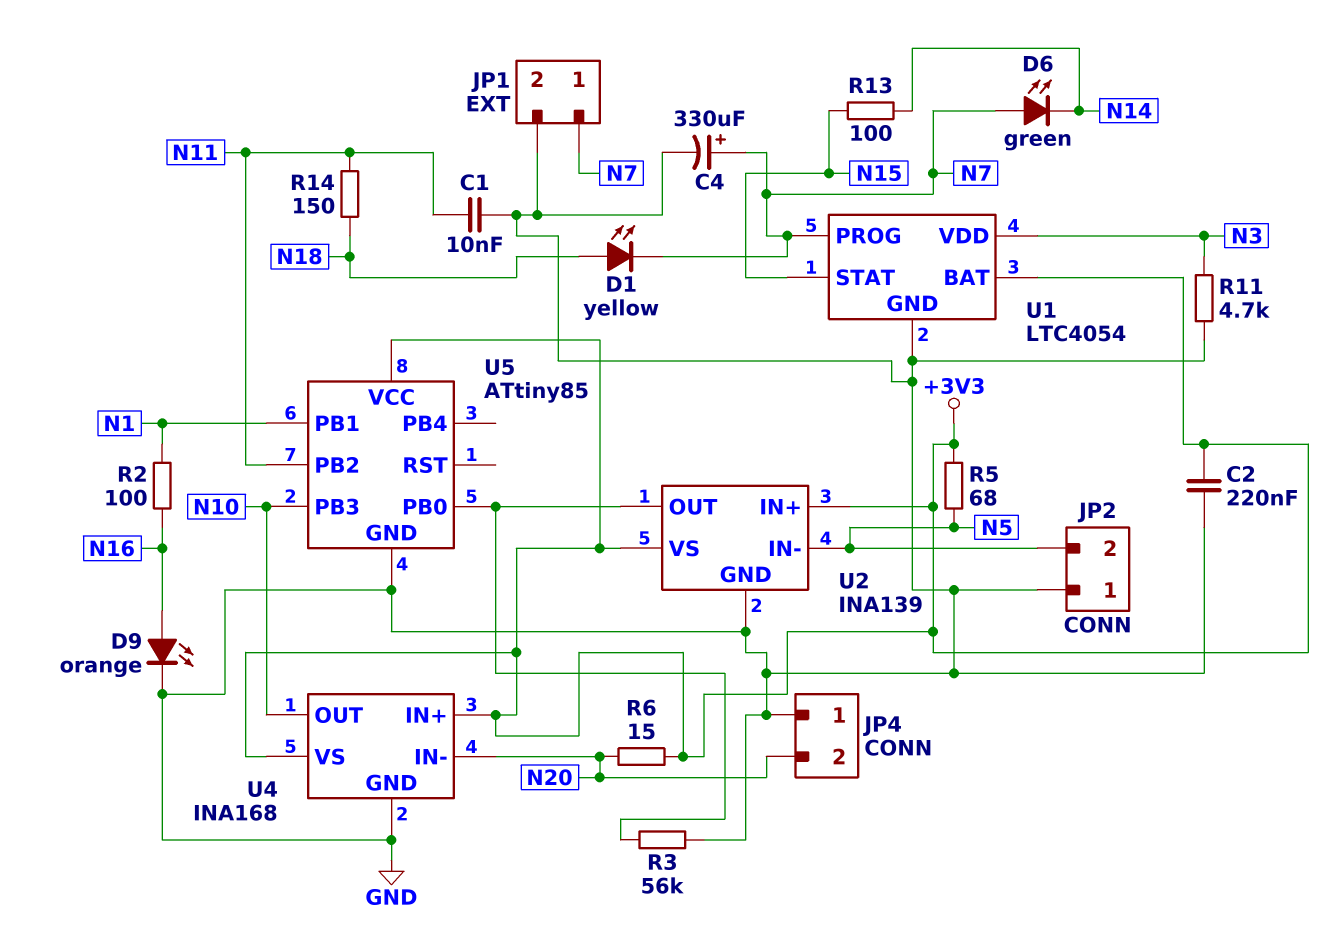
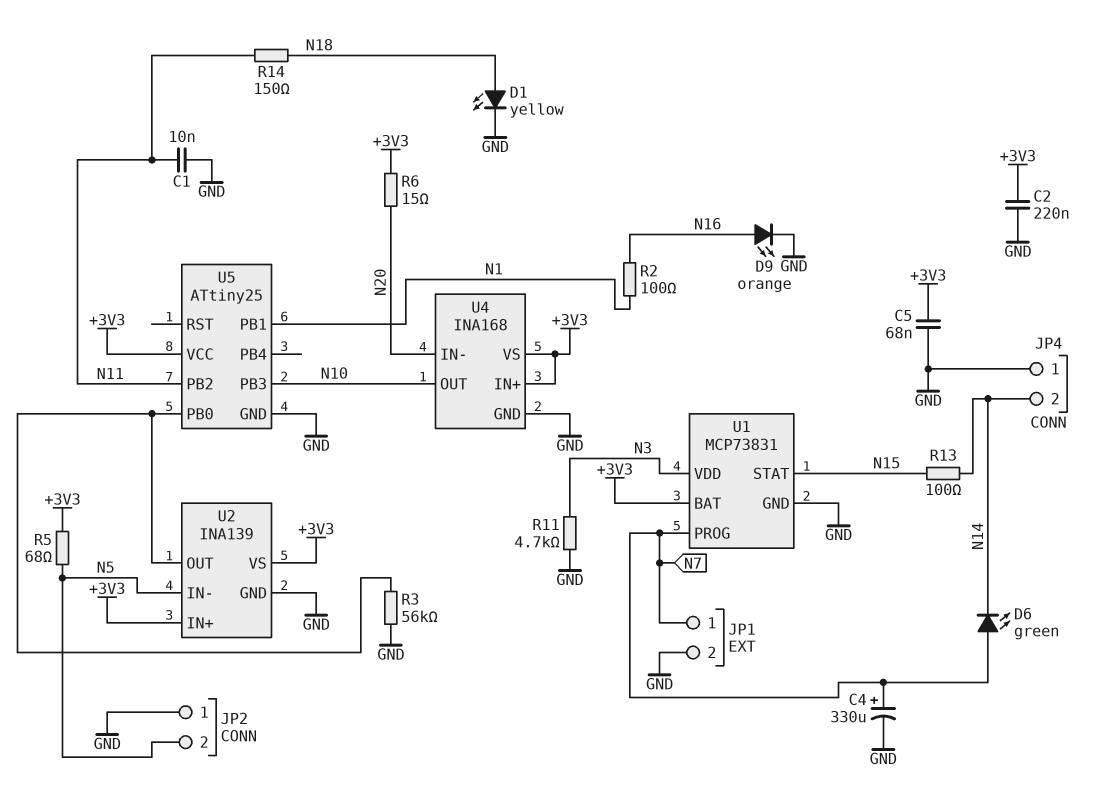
C5: none -> 68nF (+3V3, GND)
D1: LED yellow (A N18, K N7) -> LED yellow (A N18, K GND)
JP4 pin 2: N20 -> N14
U1: LTC4054 -> MCP73831
U5: ATtiny85 -> ATtiny25

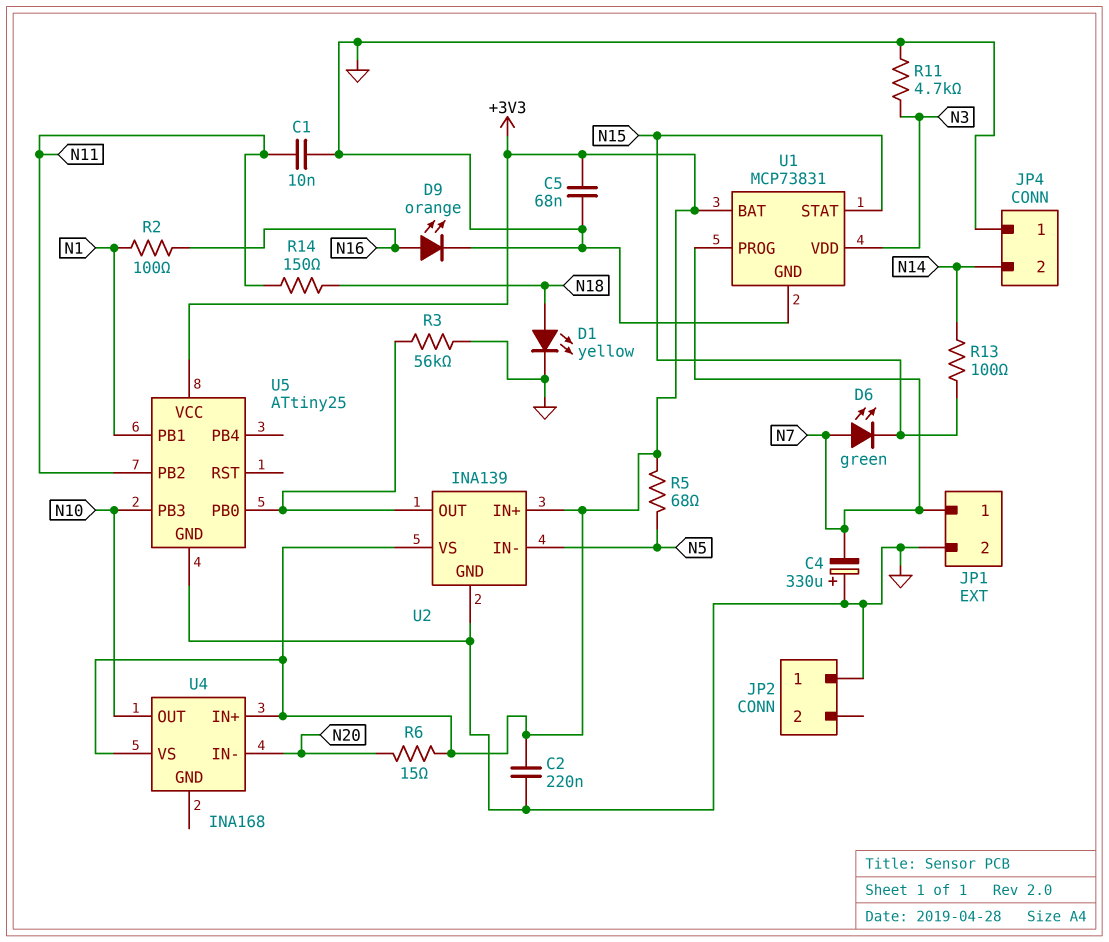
C4: 330uF (plus N7, minus GND) -> 330uF (plus GND, minus N7)
D6: LED green (A N7, K N14) -> LED green (A N7, K N15)
JP2 pin 2: N5 -> none
U4 pin GND: GND -> none

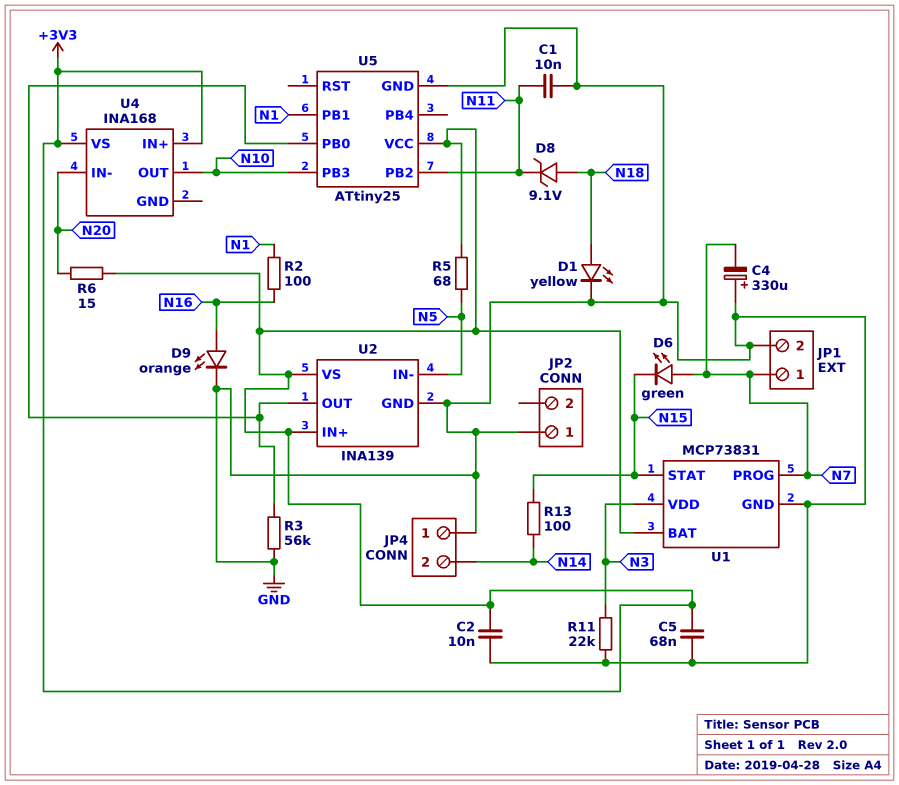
C2: 220nF (+3V3, GND) -> 10nF (+3V3, GND)
D8: none -> zener 9.1V (A N18, K N11)
R11: 4.7k (GND, N3) -> 22k (GND, N3)
R14: 150 (N11, N18) -> none

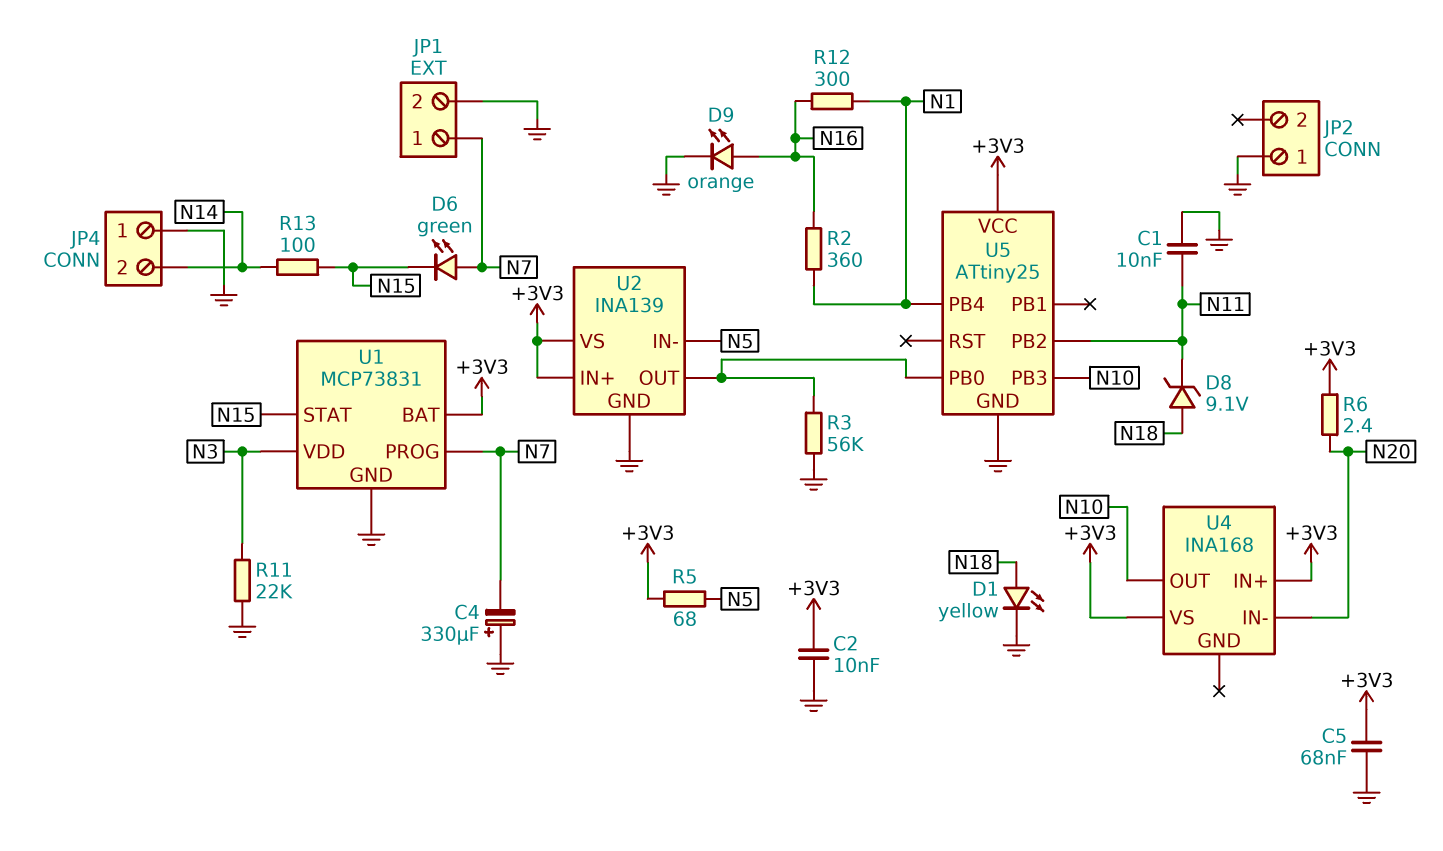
R2: 100 (N1, N16) -> 360 (N1, N16)
R6: 15 (+3V3, N20) -> 2.4 (+3V3, N20)
R12: none -> 300 (N1, N16)
U5 pin PB1: N1 -> none
U5 pin PB4: none -> N1

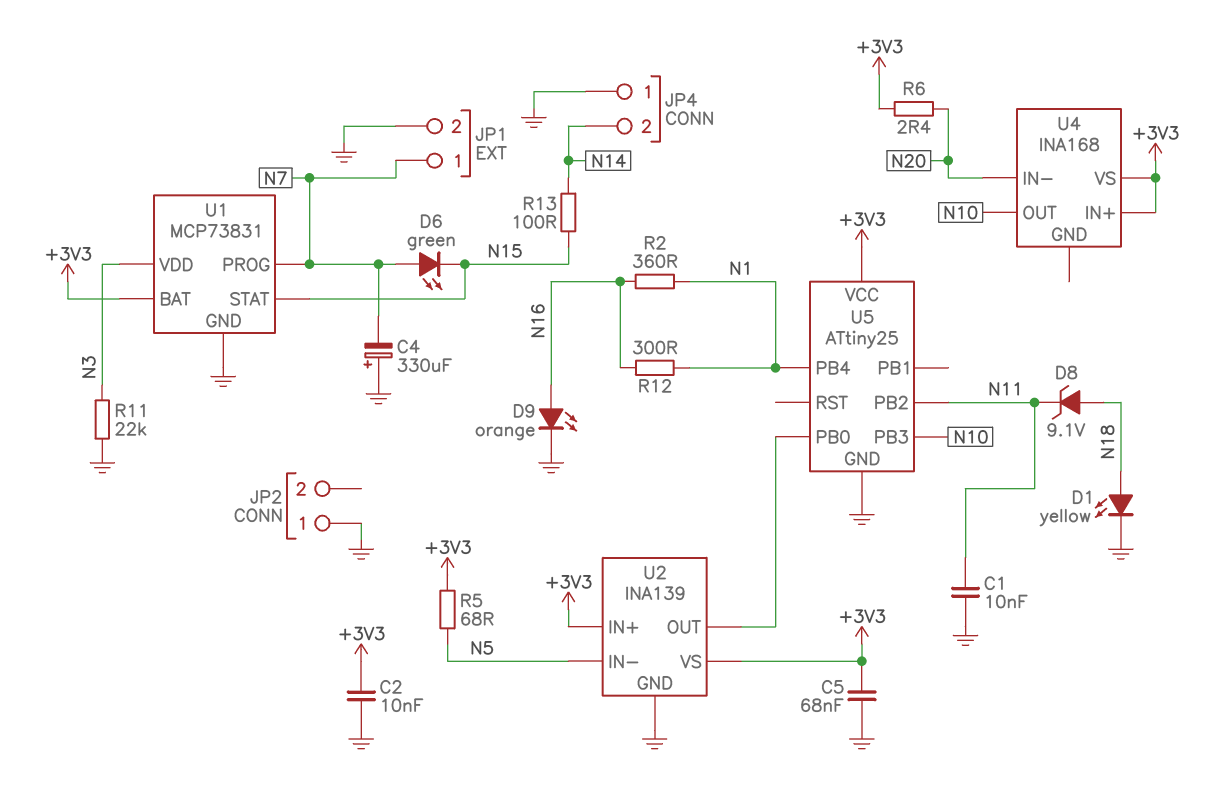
R3: 56k (GND, U2/OUT) -> none

